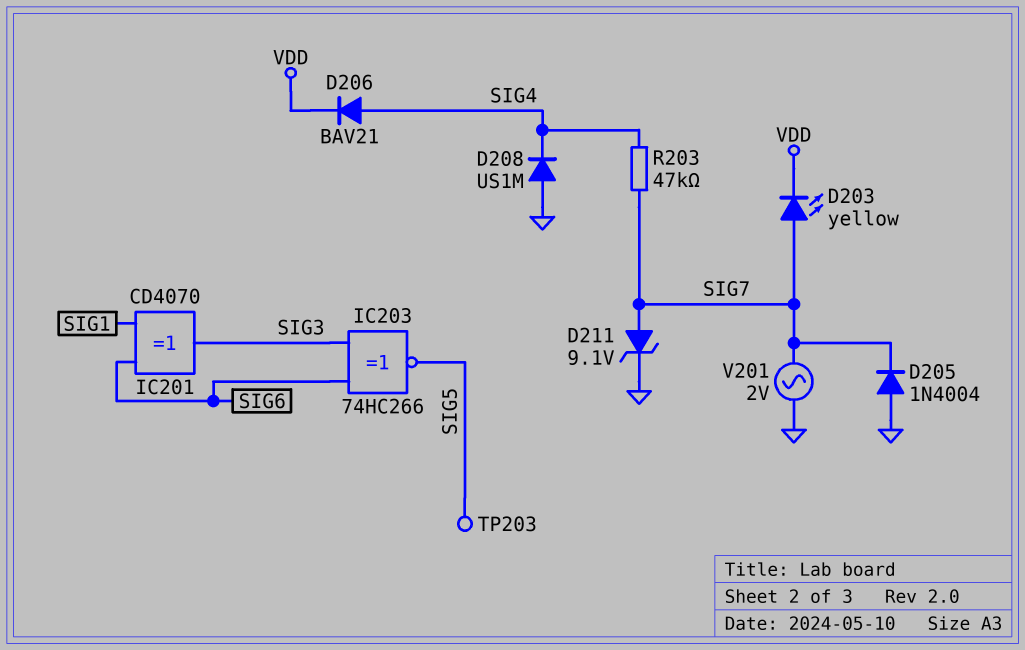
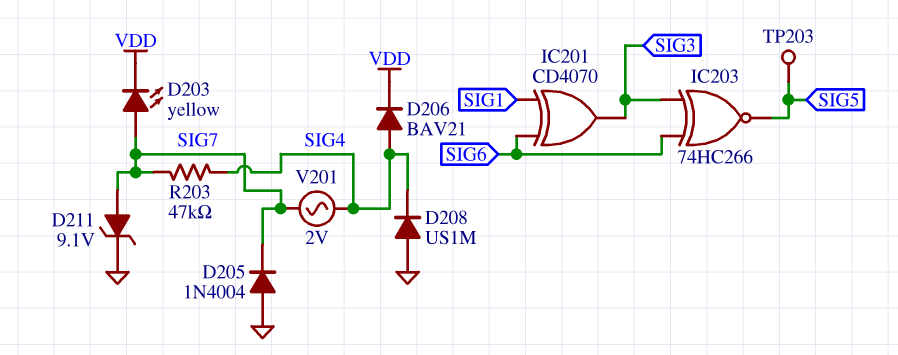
V201: AC 2V (GND, SIG7) -> AC 2V (SIG4, SIG7)

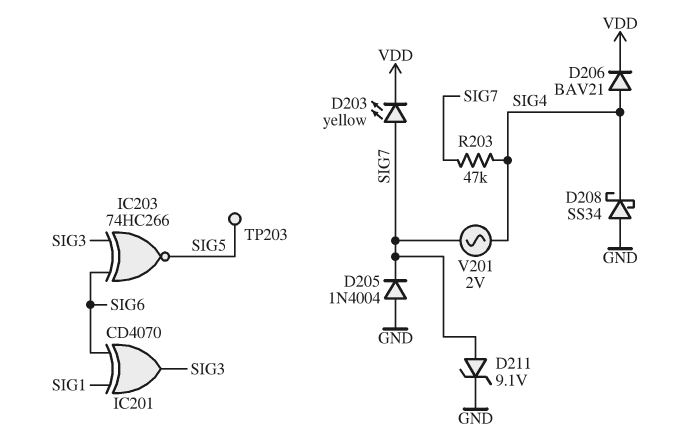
D208: diode US1M (A GND, K SIG4) -> schottky SS34 (A GND, K SIG4)

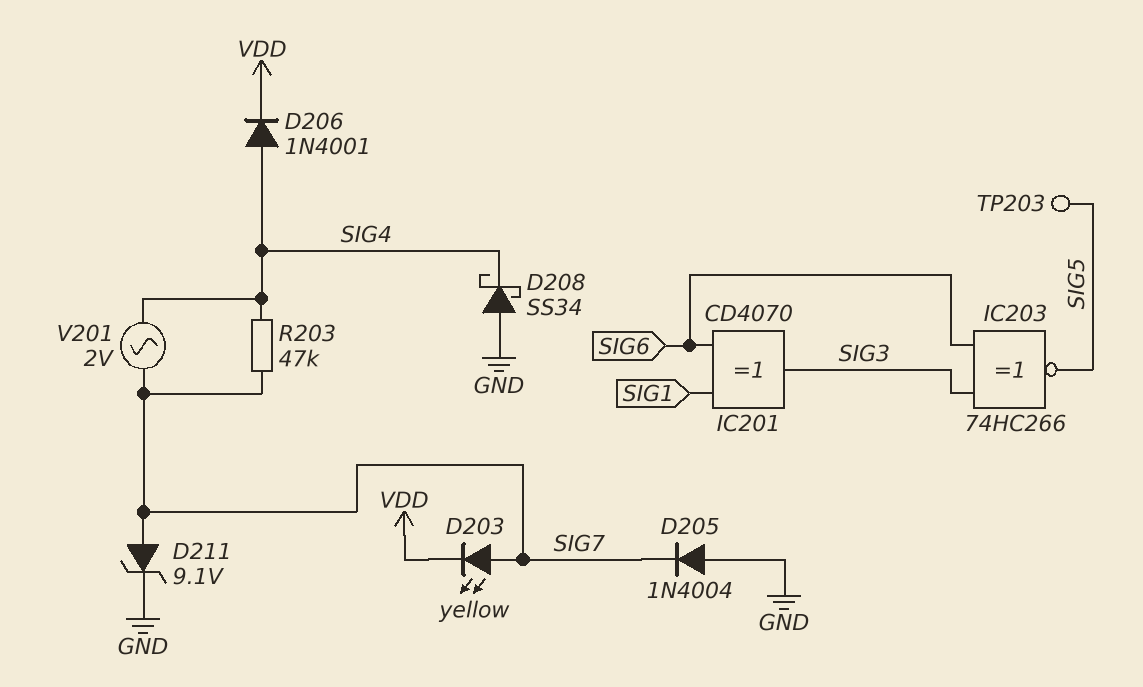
D206: diode BAV21 (A SIG4, K VDD) -> diode 1N4001 (A SIG4, K VDD)

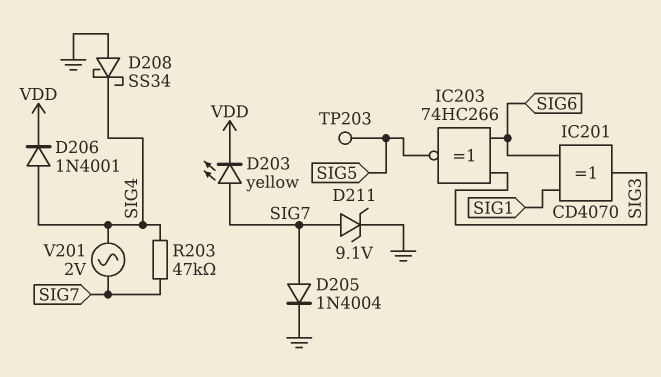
D205: diode 1N4004 (A GND, K SIG7) -> diode 1N4004 (A SIG7, K GND)

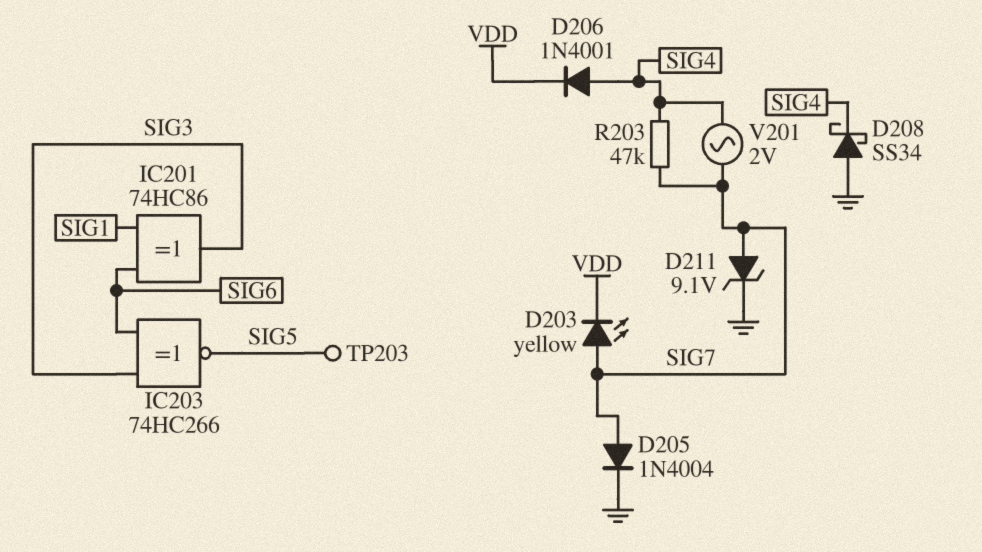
IC201: XOR CD4070 (in SIG1, in SIG6, out SIG3) -> XOR 74HC86 (in SIG1, in SIG6, out SIG3)

